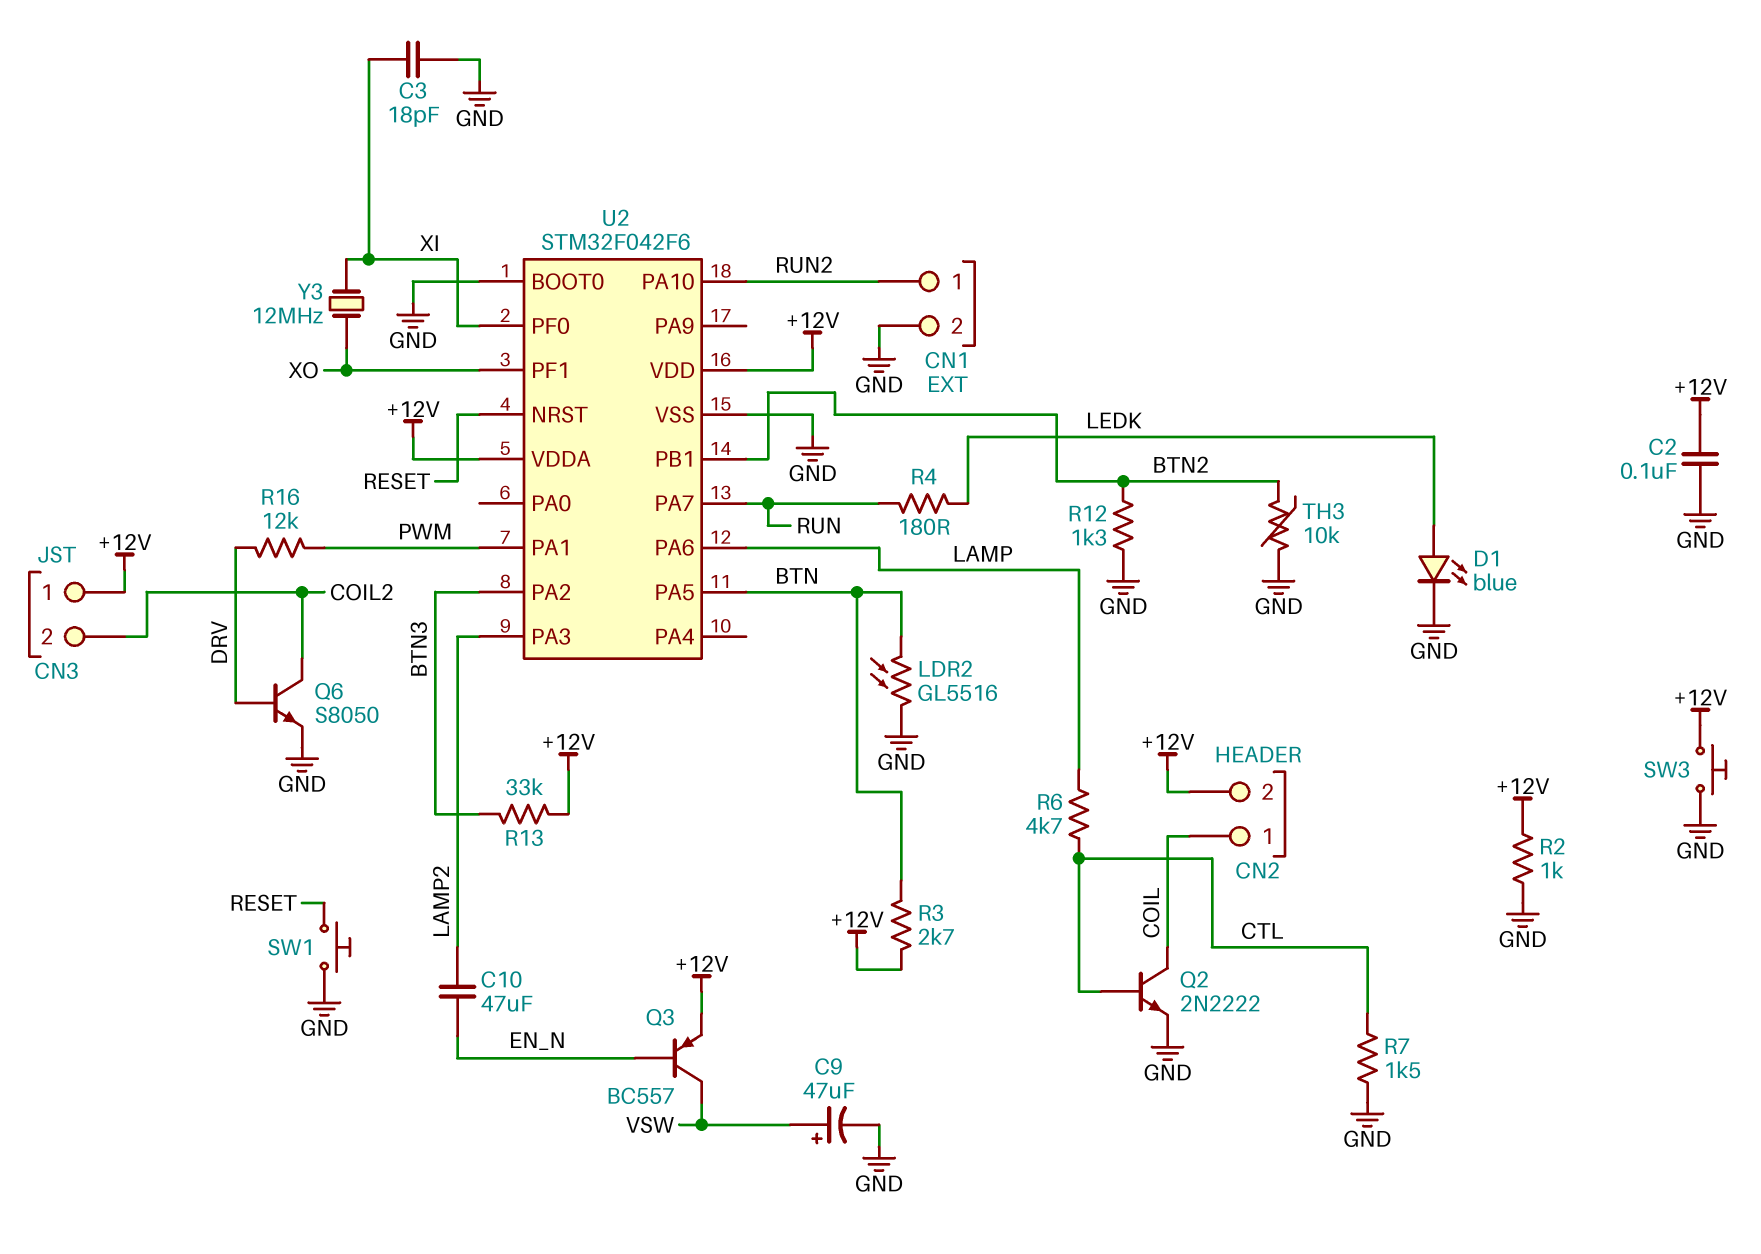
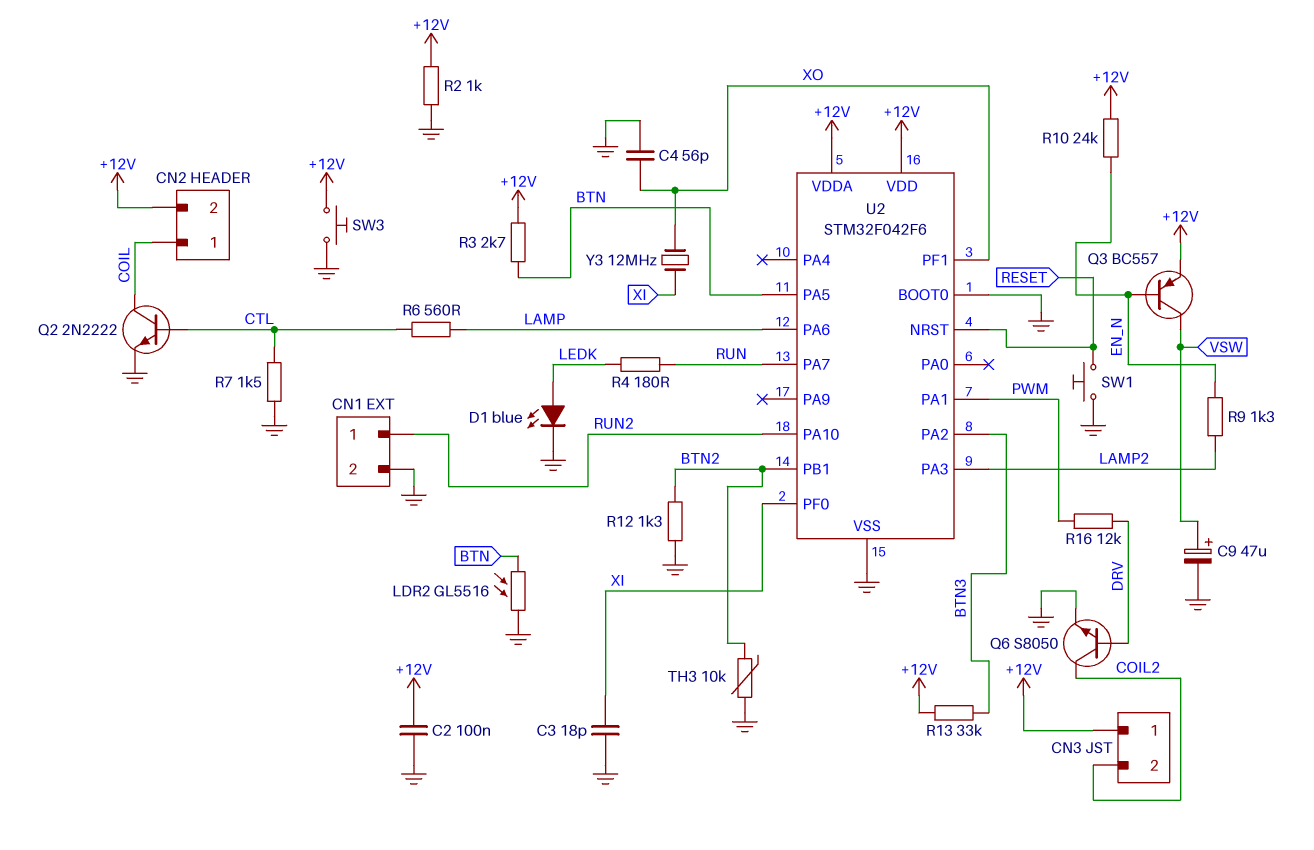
C4: none -> 56pF (GND, XO)
C10: 47uF (EN_N, LAMP2) -> none
R6: 4.7k (CTL, LAMP) -> 560 (CTL, LAMP)
R9: none -> 1.3k (EN_N, LAMP2)
R10: none -> 24k (+12V, EN_N)

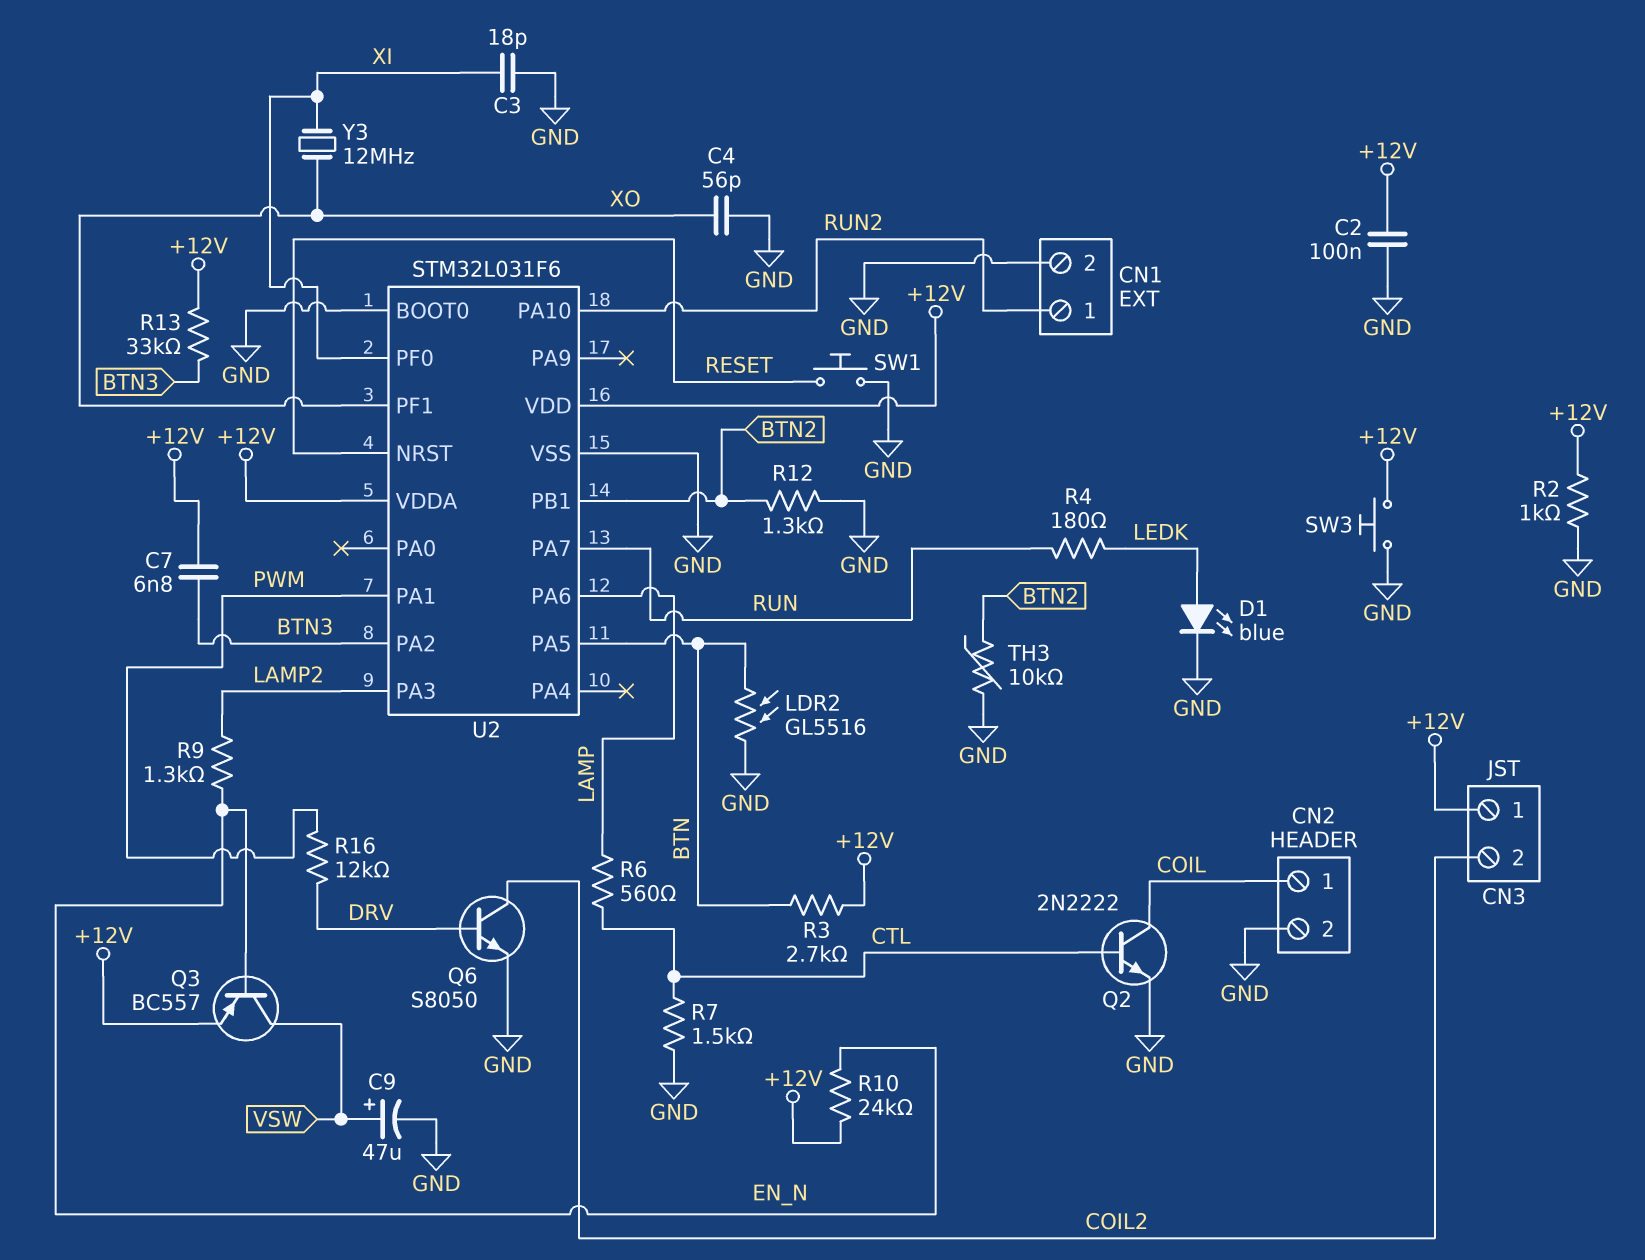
C7: none -> 6.8nF (+12V, BTN3)
CN2 pin 2: +12V -> GND
U2: STM32F042F6 -> STM32L031F6

